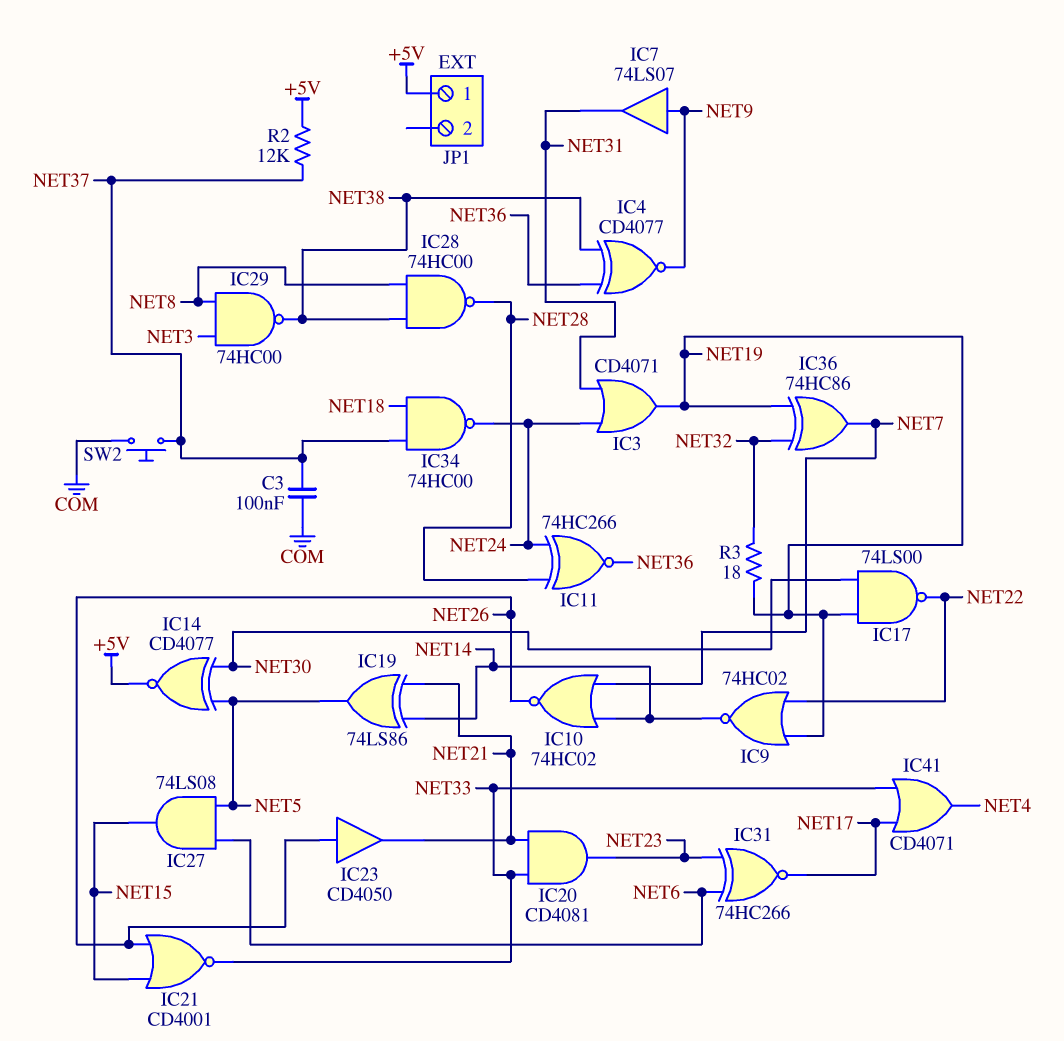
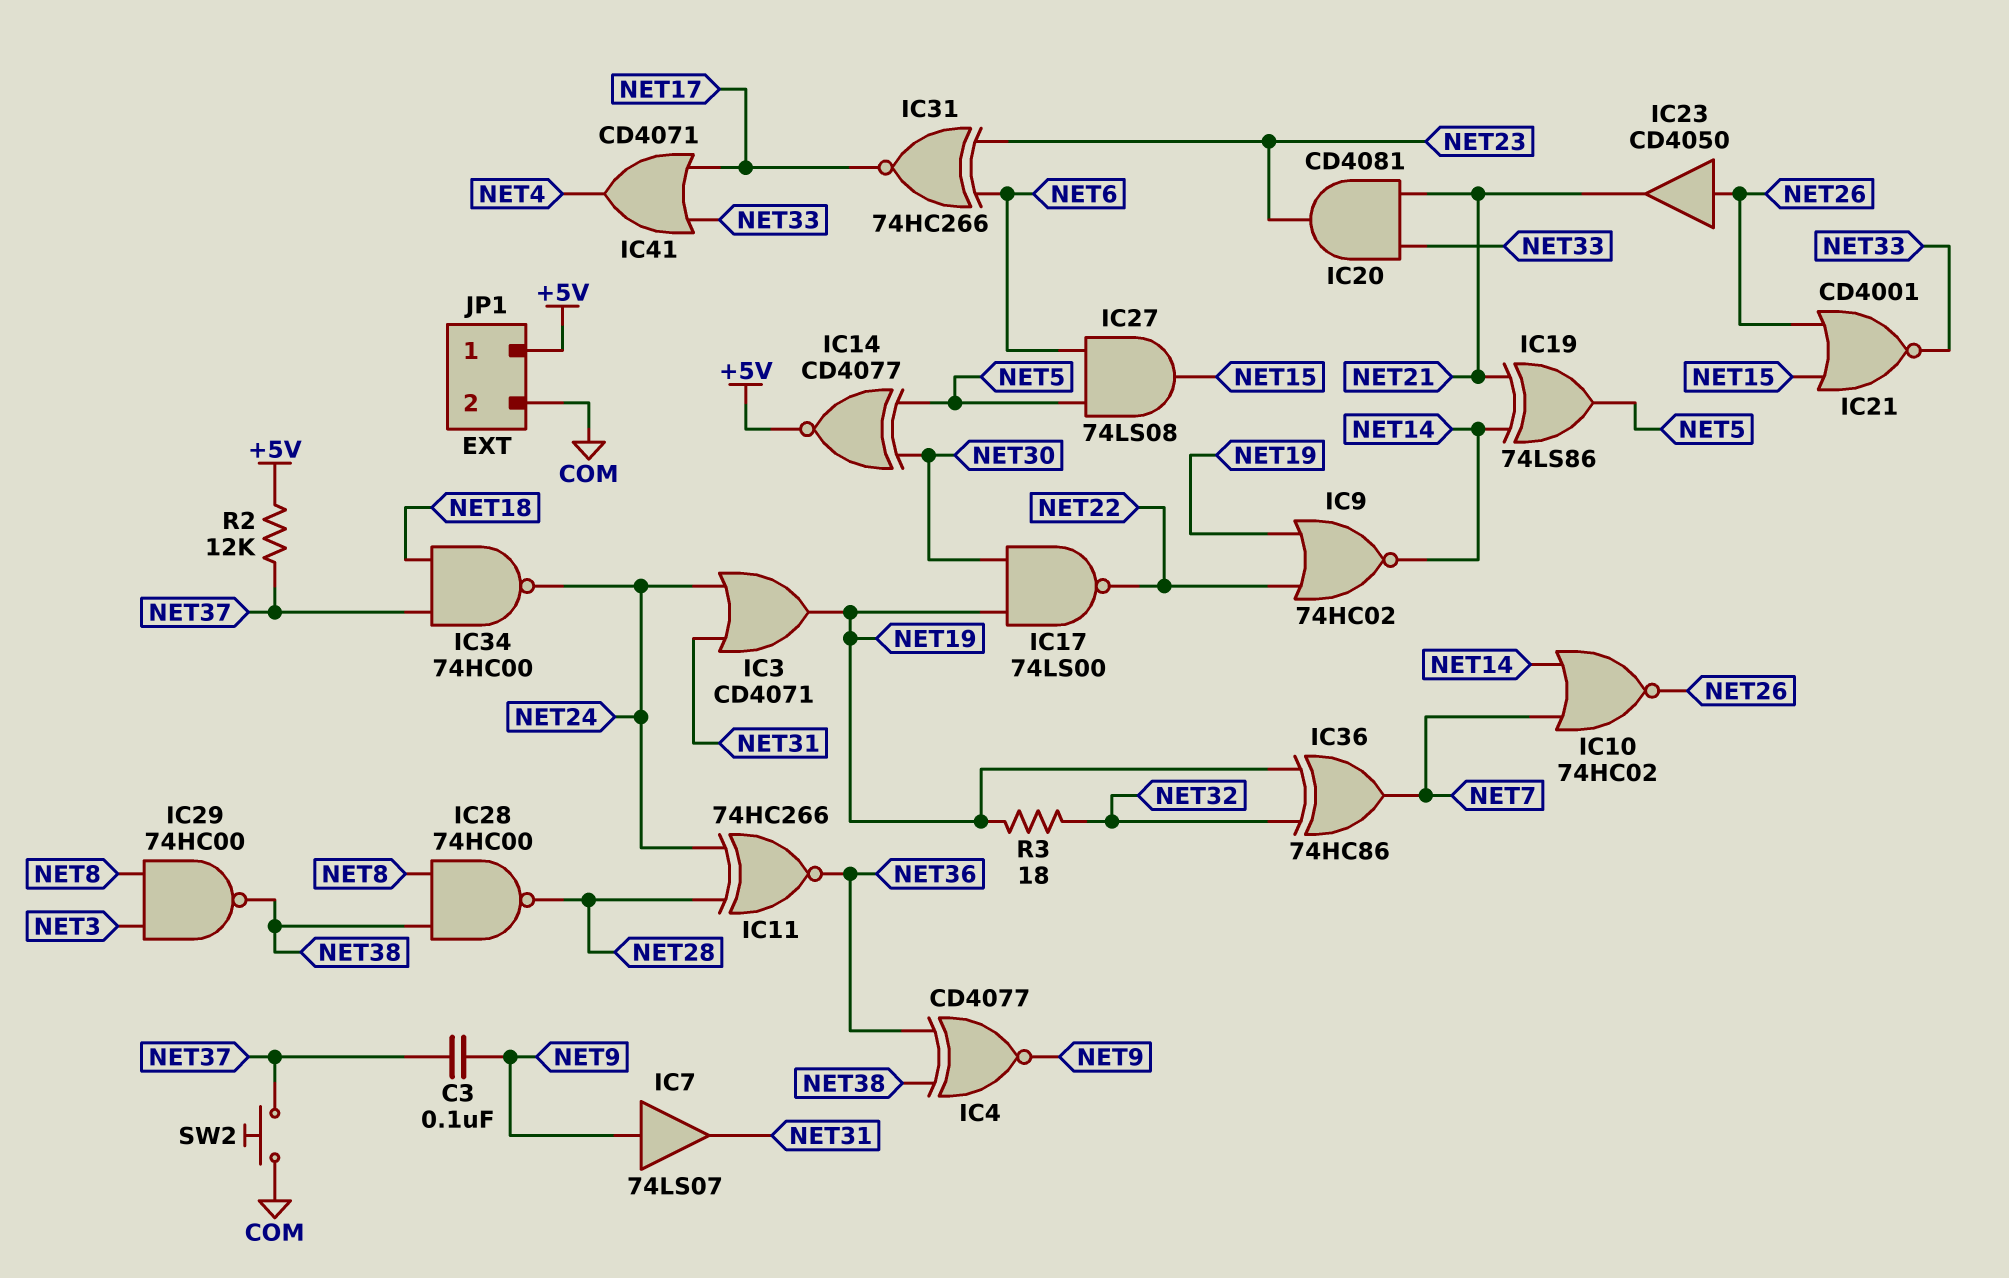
C3: 100nF (COM, NET37) -> 100nF (NET9, NET37)
JP1 pin 2: none -> COM

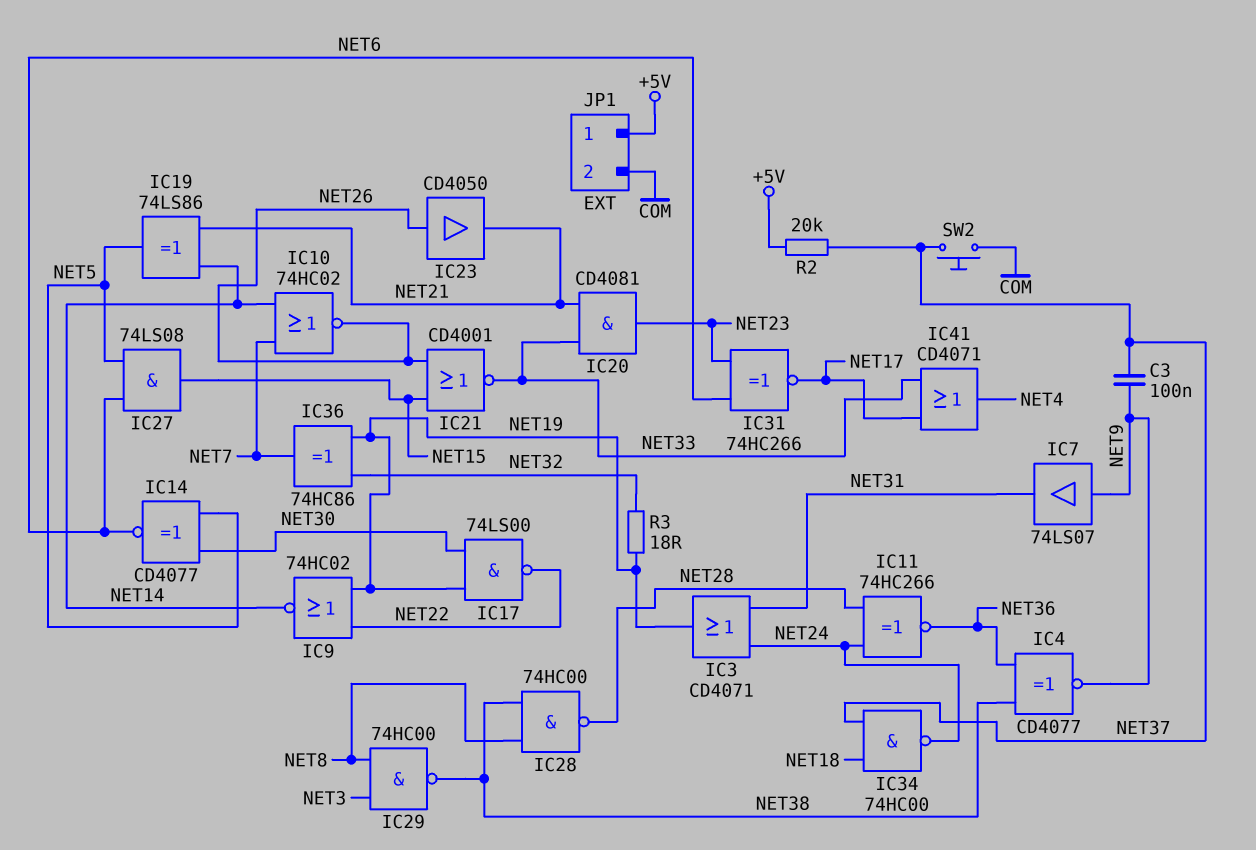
IC14: XNOR CD4077 (in NET5, in NET30, out +5V) -> XNOR CD4077 (in NET5, in NET30, out NET6)
R2: 12k (+5V, NET37) -> 20k (+5V, NET37)

